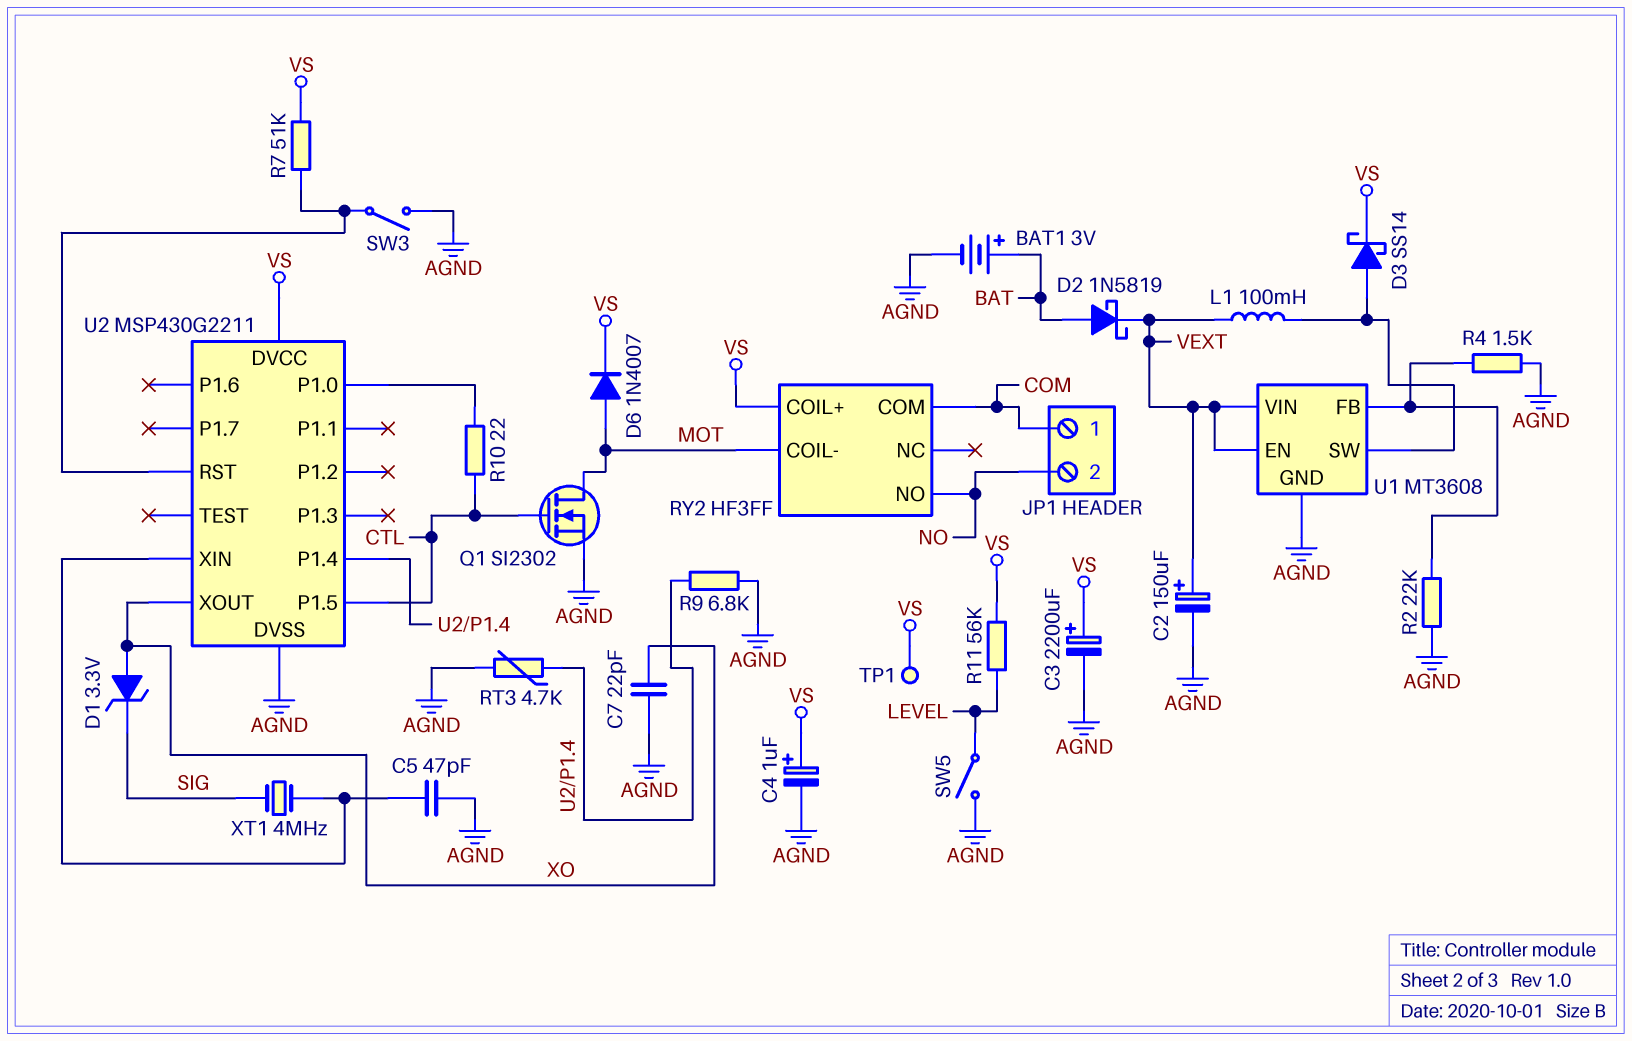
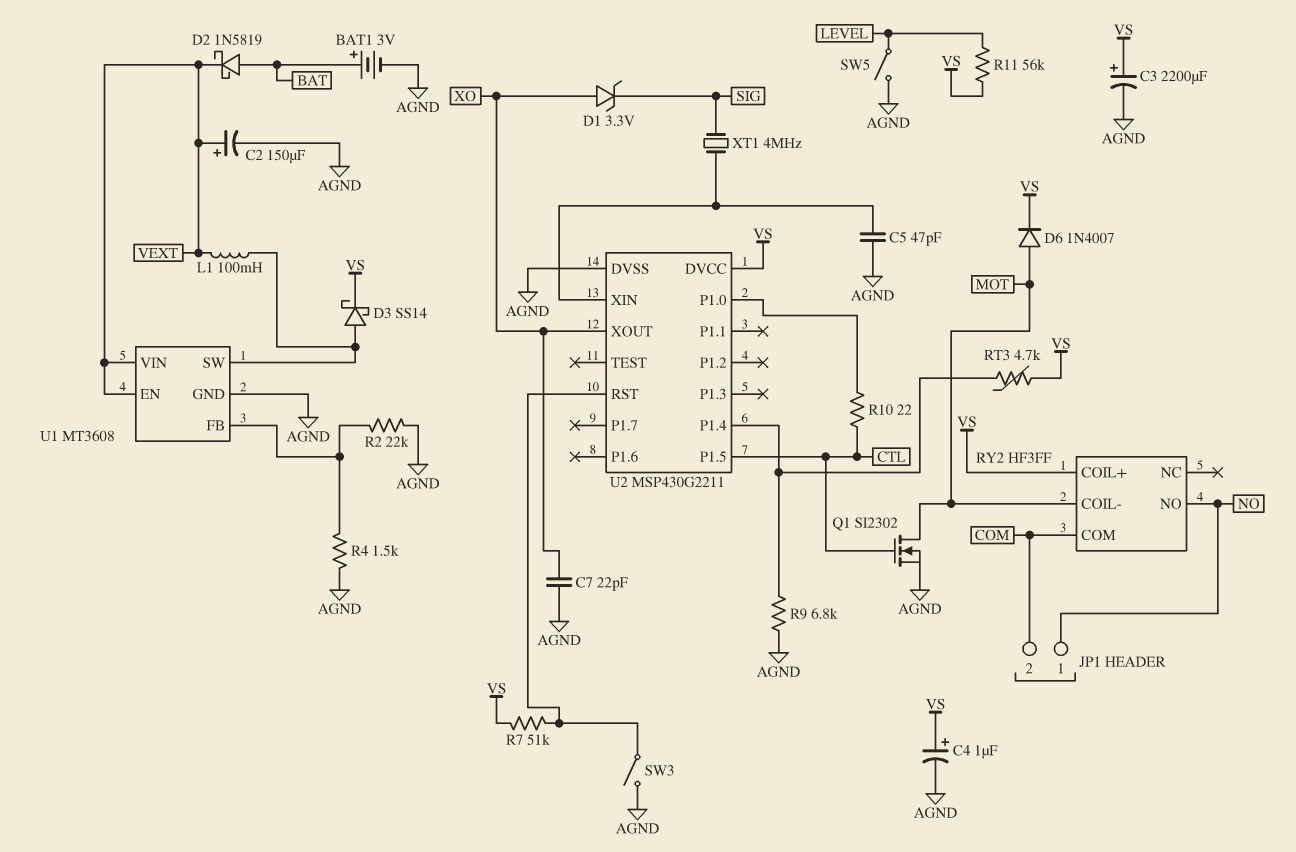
JP1 pin 1: COM -> NO
JP1 pin 2: NO -> COM
RT3: 4.7k (AGND, U2/P1.4) -> 4.7k (U2/P1.4, VS)
TP1: test point (VS) -> none

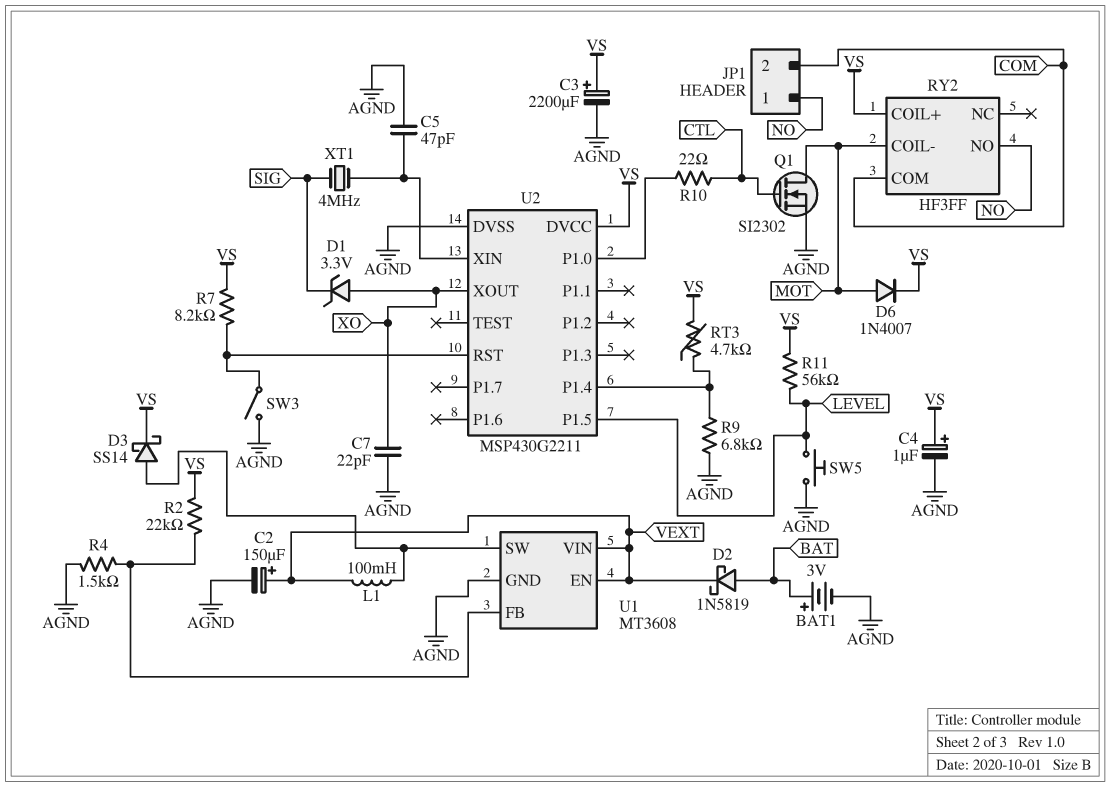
R2: 22k (AGND, U1/FB) -> 22k (U1/FB, VS)
R7: 51k (U2/RST, VS) -> 8.2k (U2/RST, VS)
SW5: switch (AGND, LEVEL) -> button (AGND, LEVEL)
U2 pin P1.5: CTL -> LEVEL

